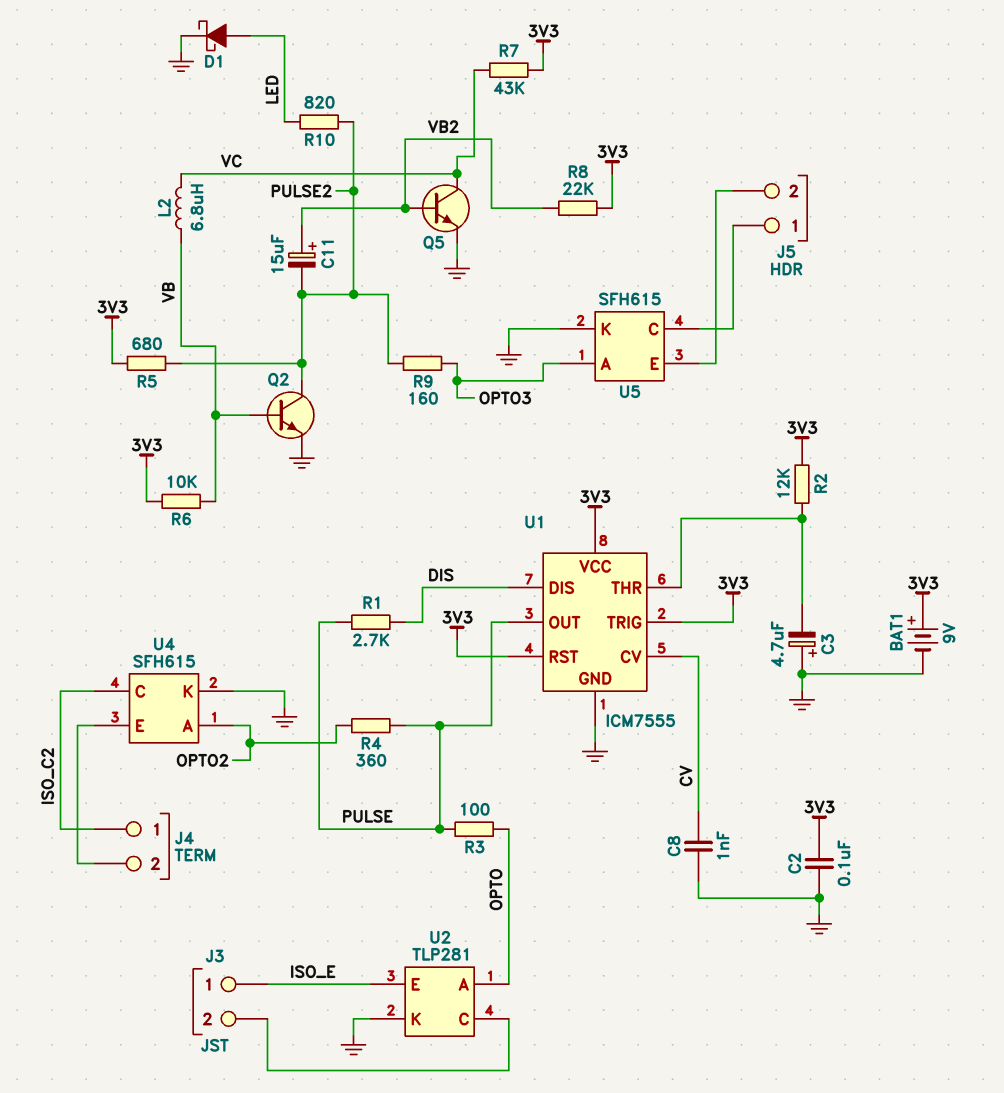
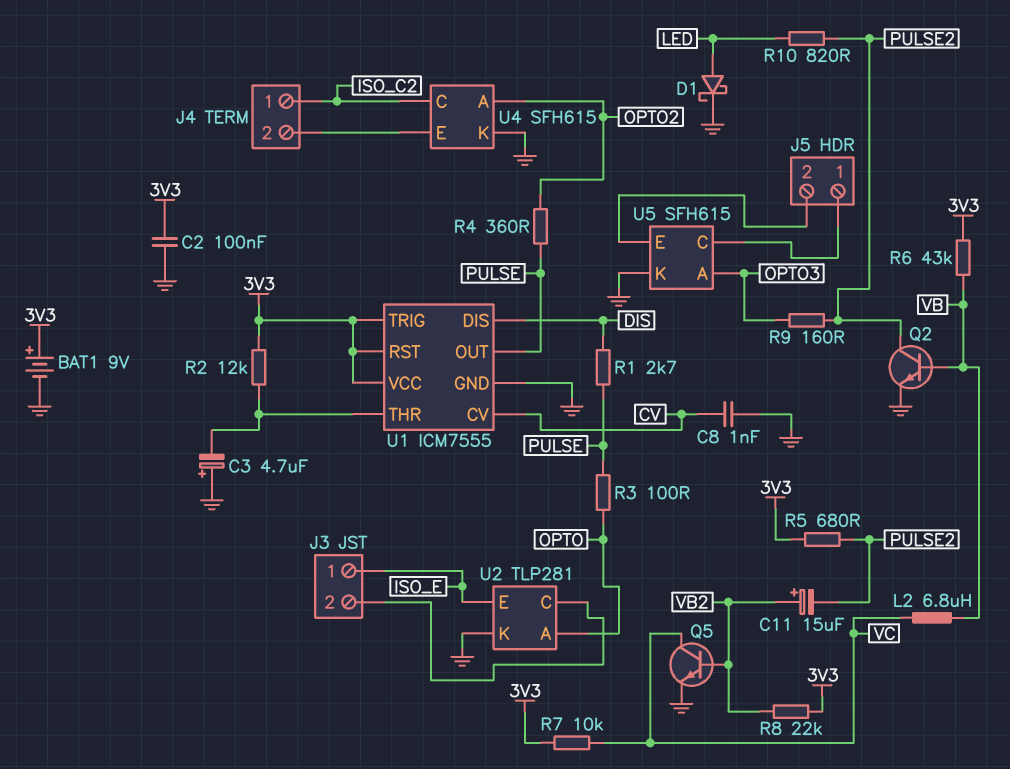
R6: 10k (3V3, VB) -> 43k (3V3, VB)
R7: 43k (3V3, VC) -> 10k (3V3, VC)

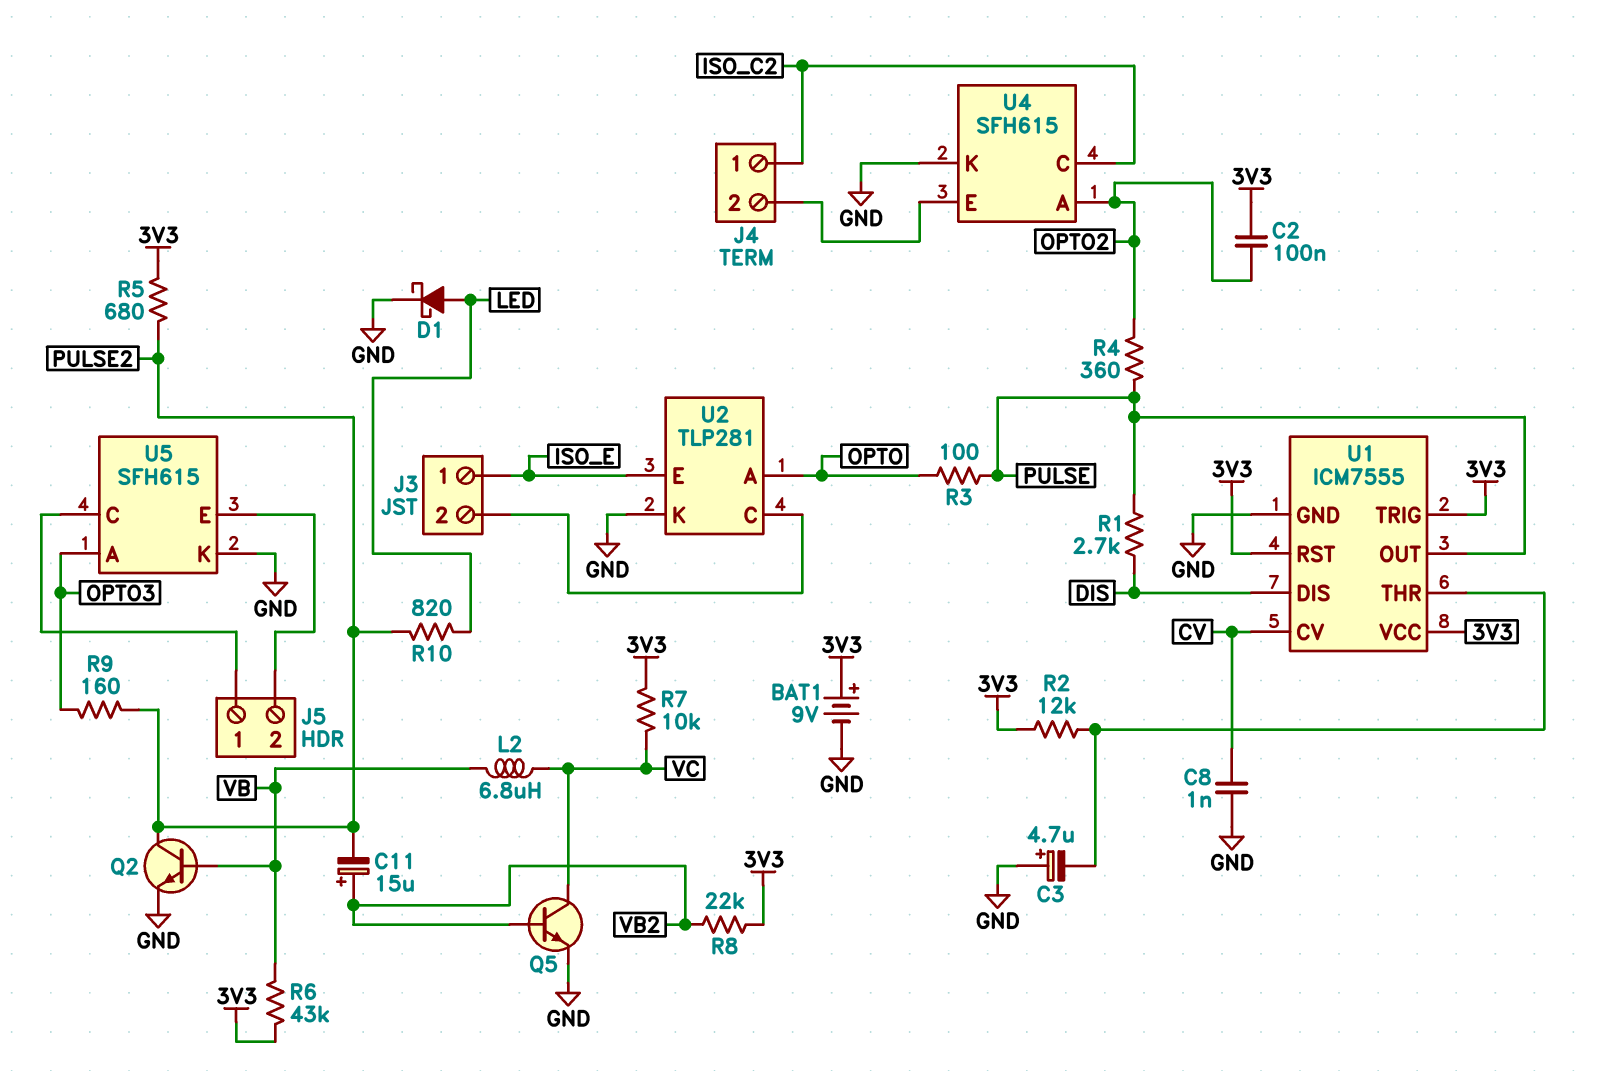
C2: 100nF (3V3, GND) -> 100nF (3V3, OPTO2)

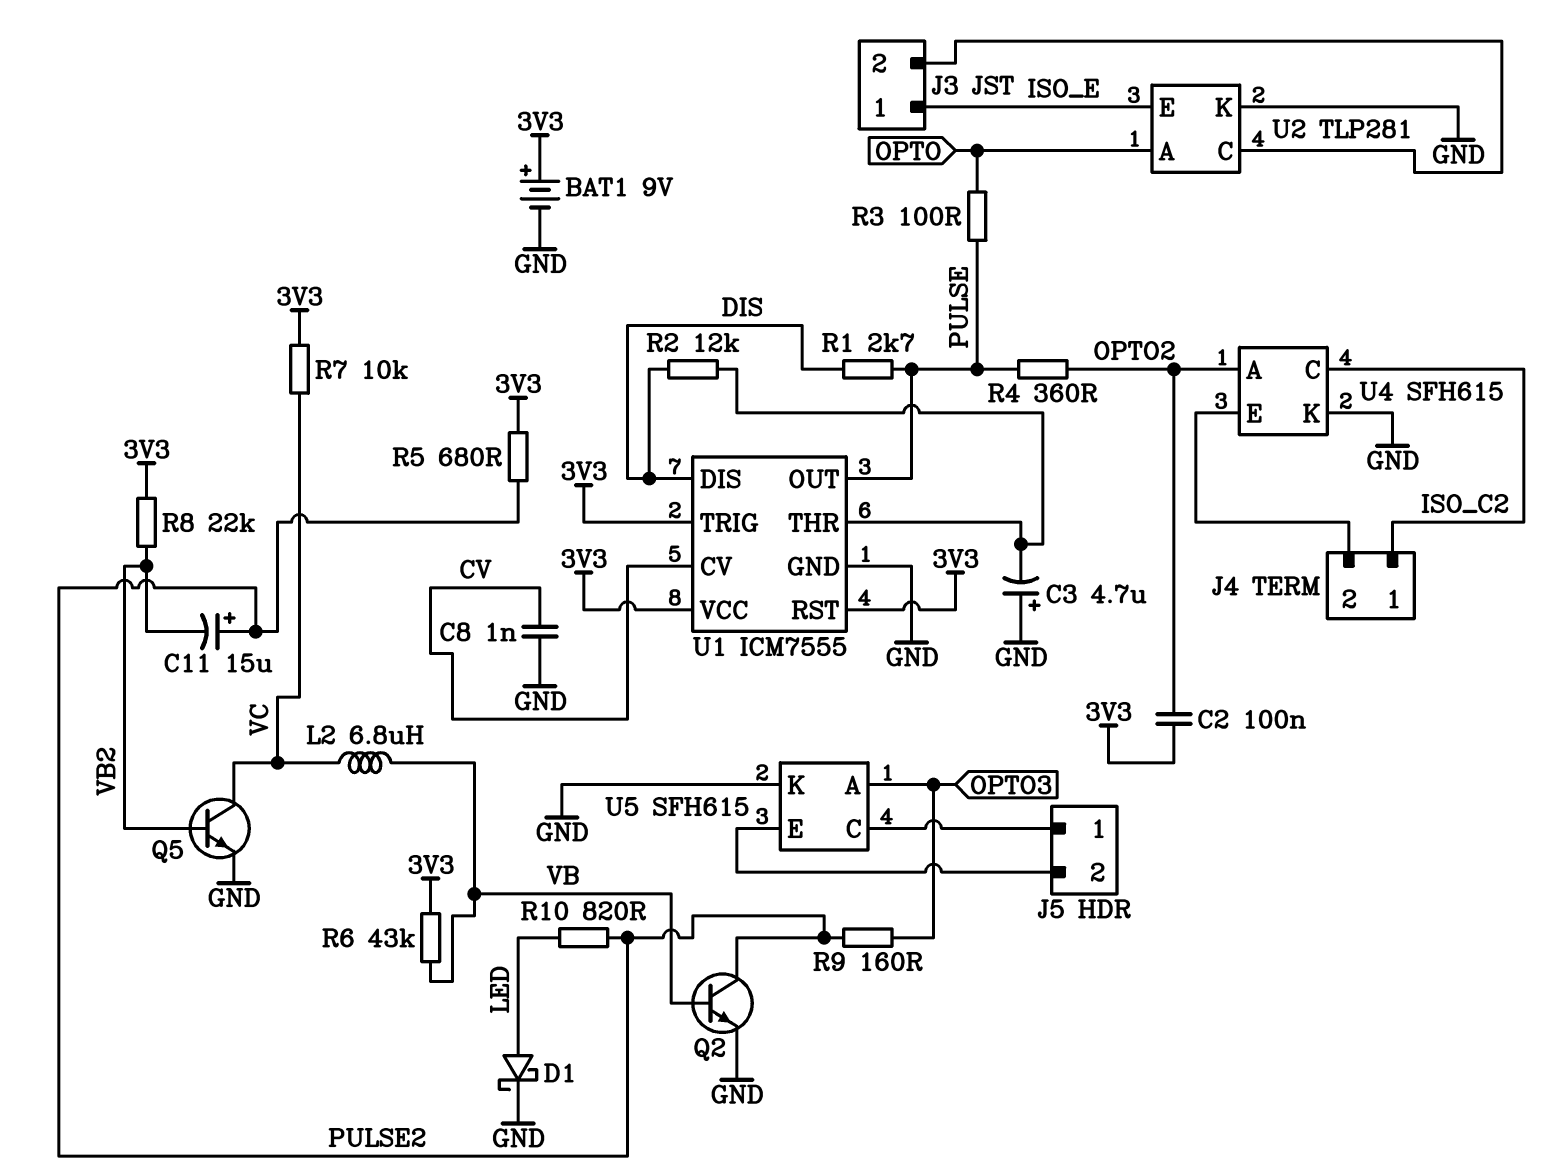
C11: 15uF (plus VB2, minus PULSE2) -> 15uF (plus PULSE2, minus VB2)
R2: 12k (3V3, U1/THR) -> 12k (DIS, U1/THR)

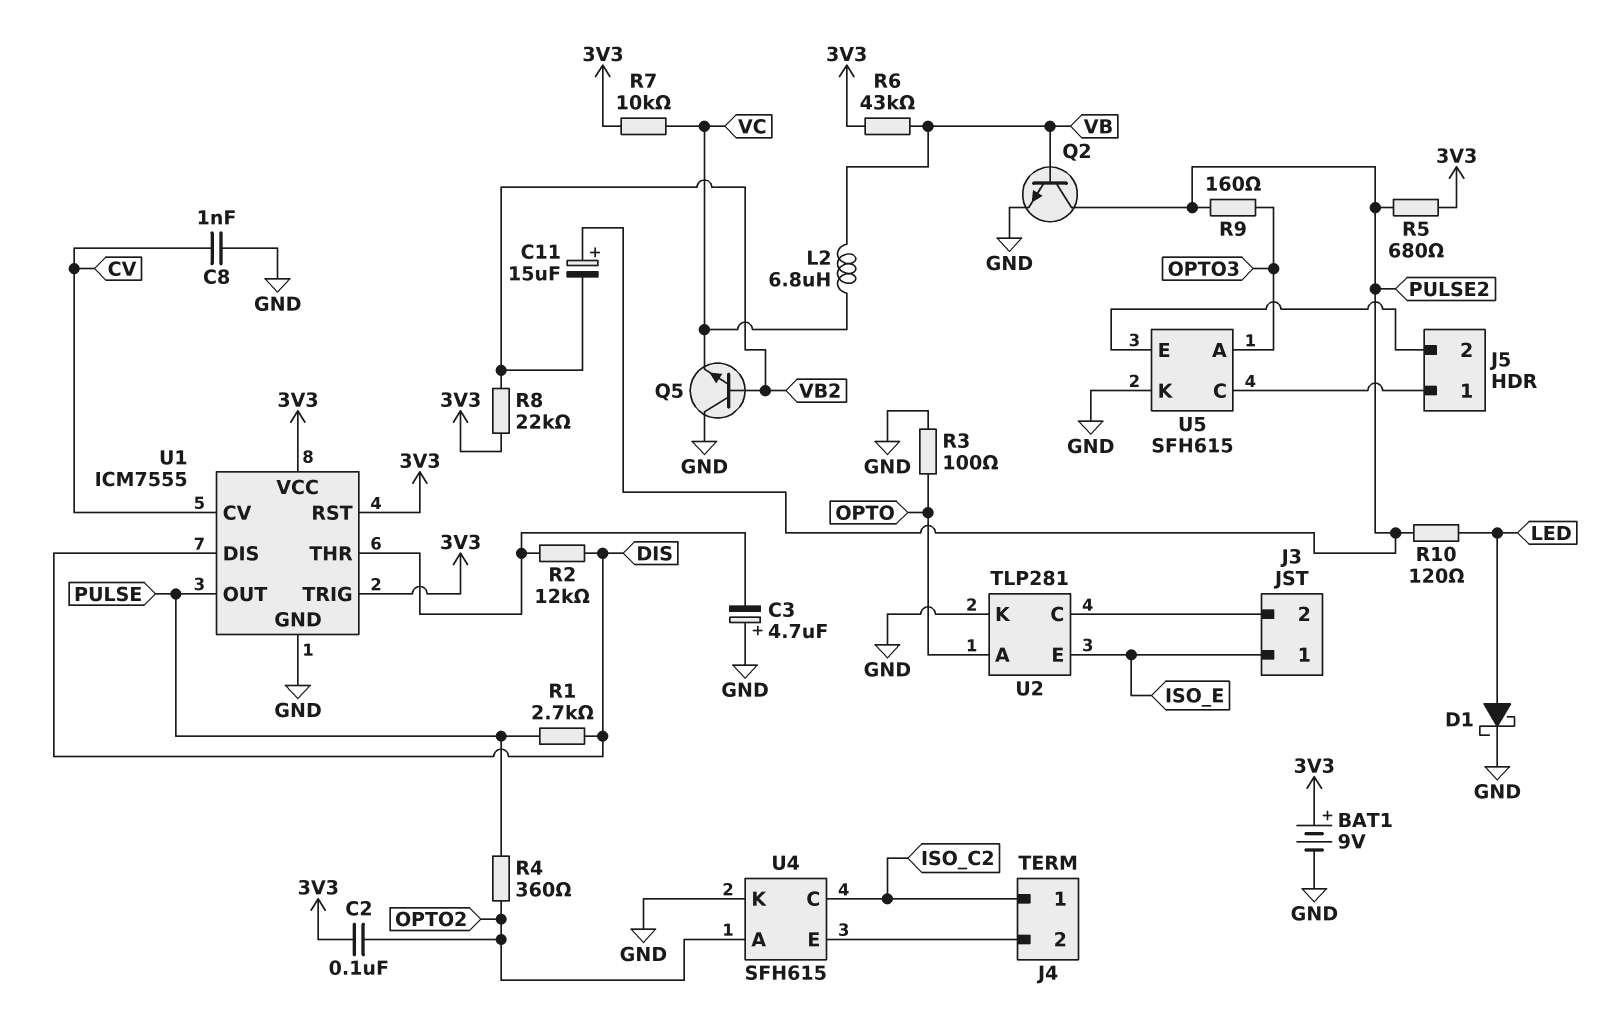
Q5: NPN (B VB2, C VC, E GND) -> NPN (B VB2, C GND, E VC)
R3: 100 (OPTO, PULSE) -> 100 (GND, OPTO)
R10: 820 (LED, PULSE2) -> 120 (LED, PULSE2)

